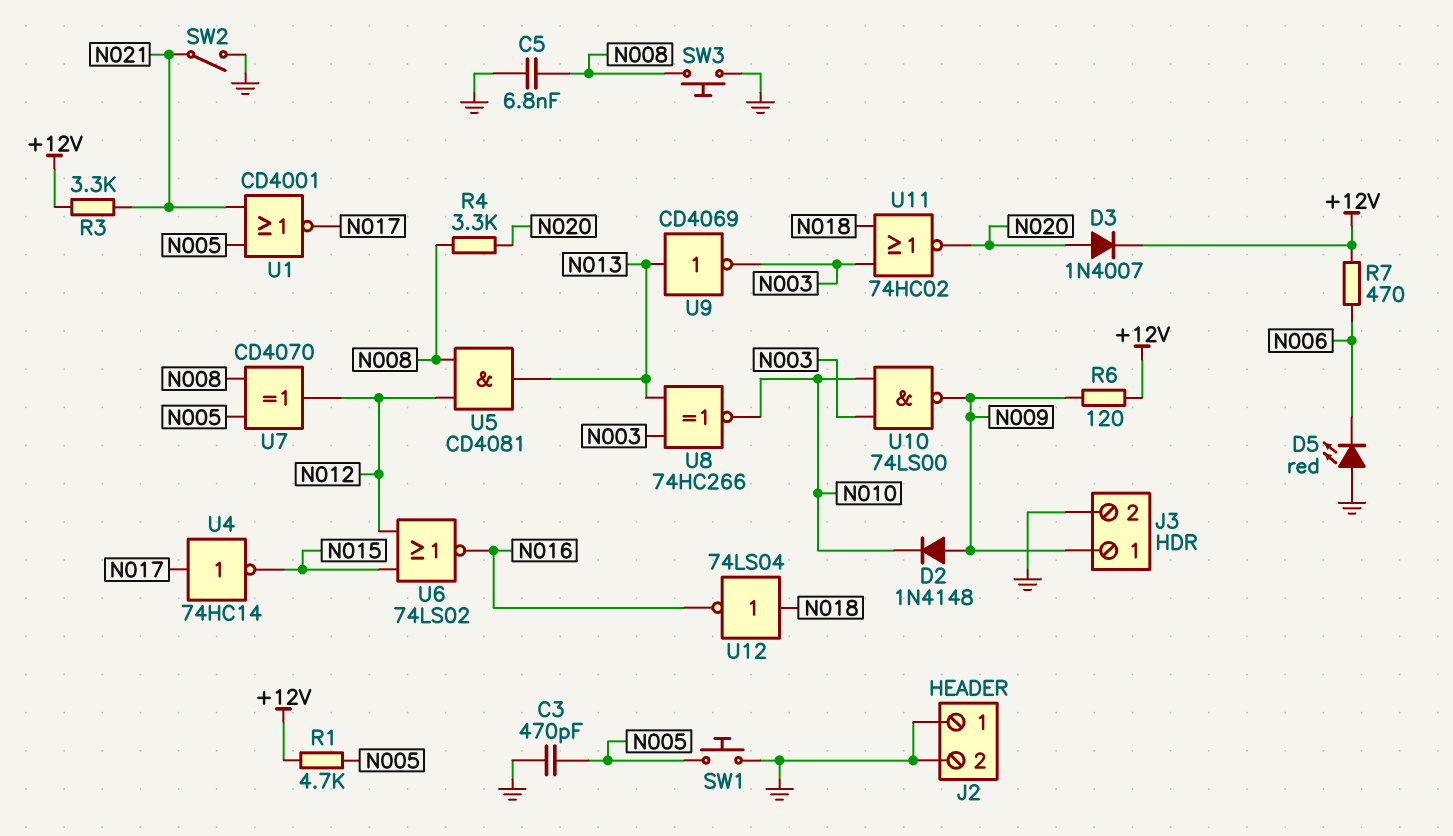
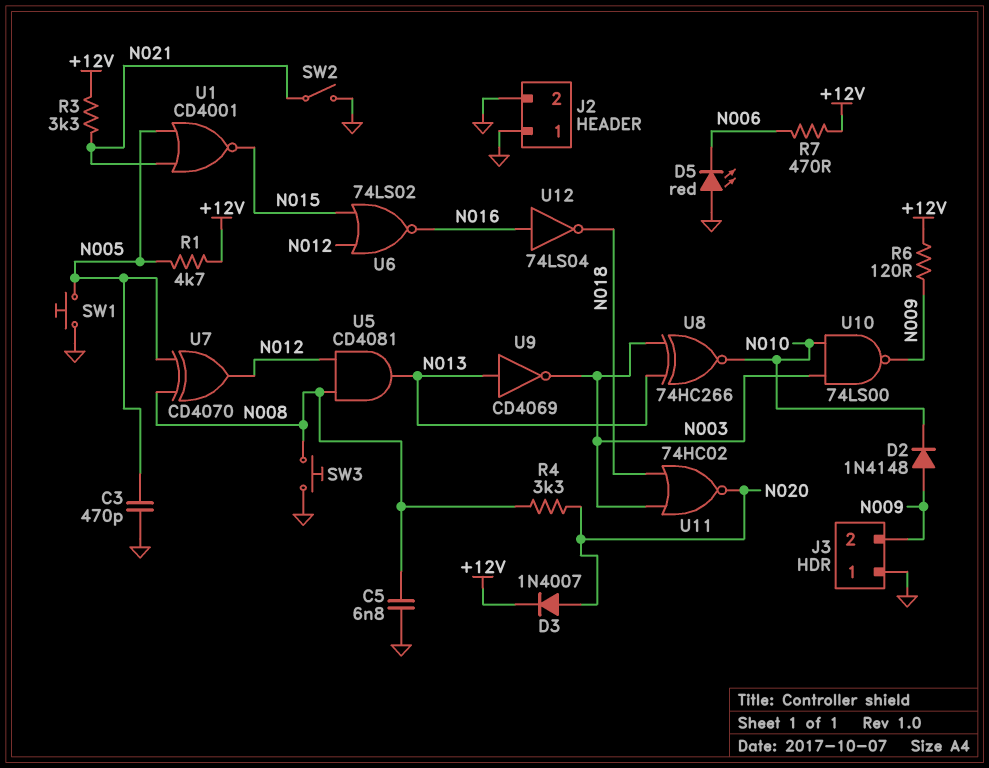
J3 pin 1: N009 -> GND
J3 pin 2: GND -> N009
U1: NOR CD4001 (in N005, in N021, out N017) -> NOR CD4001 (in N005, in N021, out N015)
U4: NOT 74HC14 (in N017, out N015) -> none
U12: NOT 74LS04 (in N018, out N016) -> NOT 74LS04 (in N016, out N018)

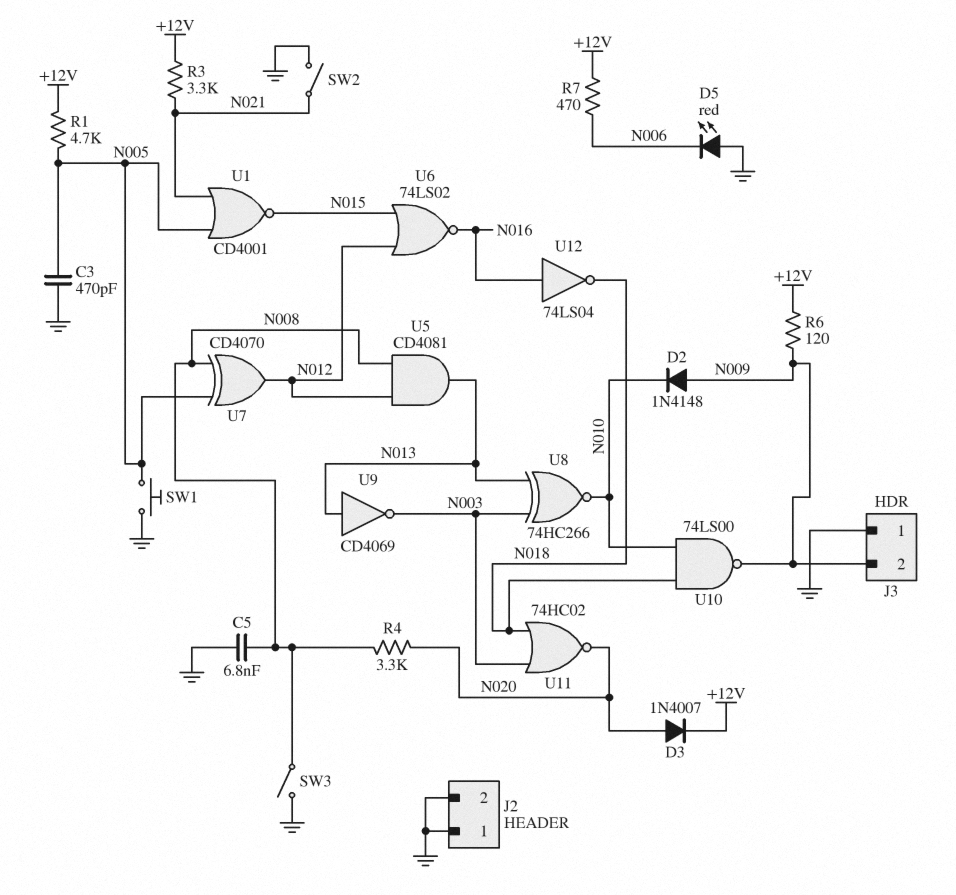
SW3: button (GND, N008) -> switch (GND, N008)
U10: NAND 74LS00 (in N003, in N010, out N009) -> NAND 74LS00 (in N010, in N018, out N009)

